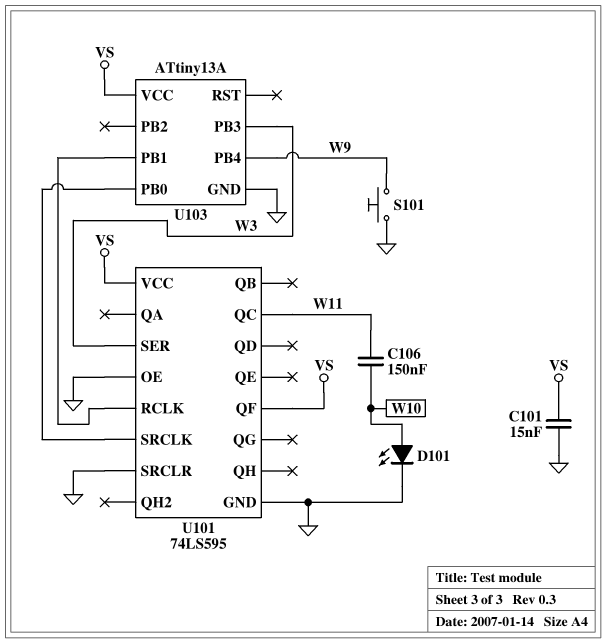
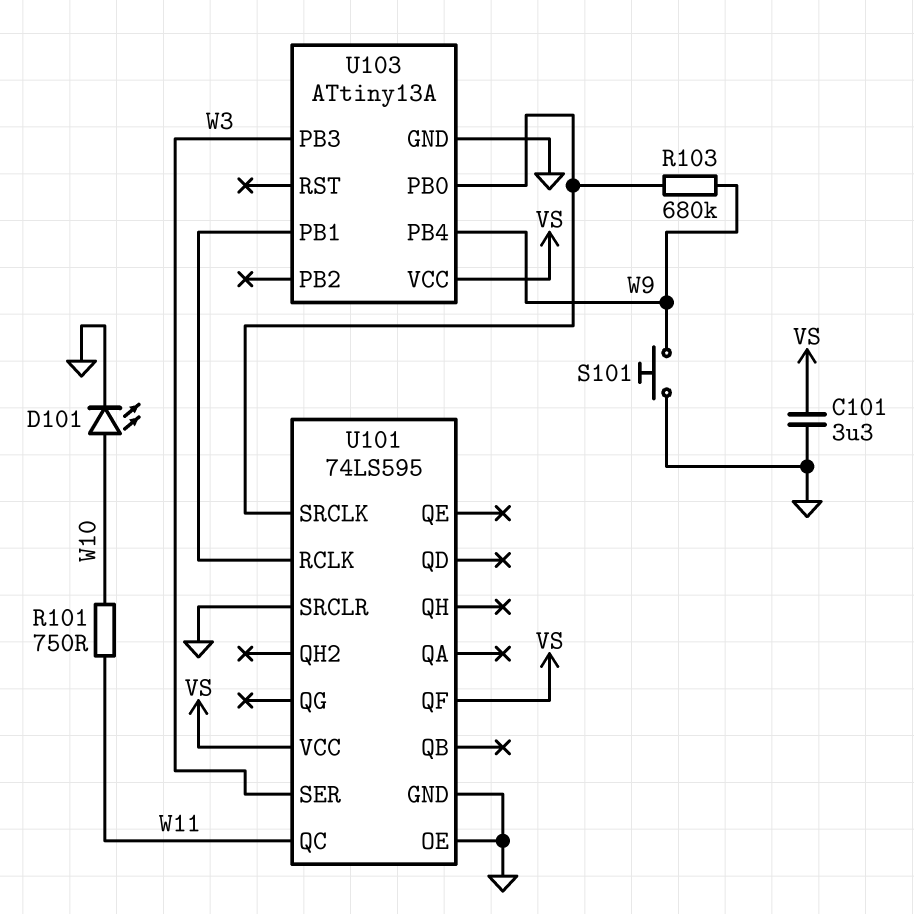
C101: 15nF (GND, VS) -> 3.3uF (GND, VS)
C106: 150nF (W10, W11) -> none
R101: none -> 750 (W10, W11)
R103: none -> 680k (U101/SRCLK, W9)

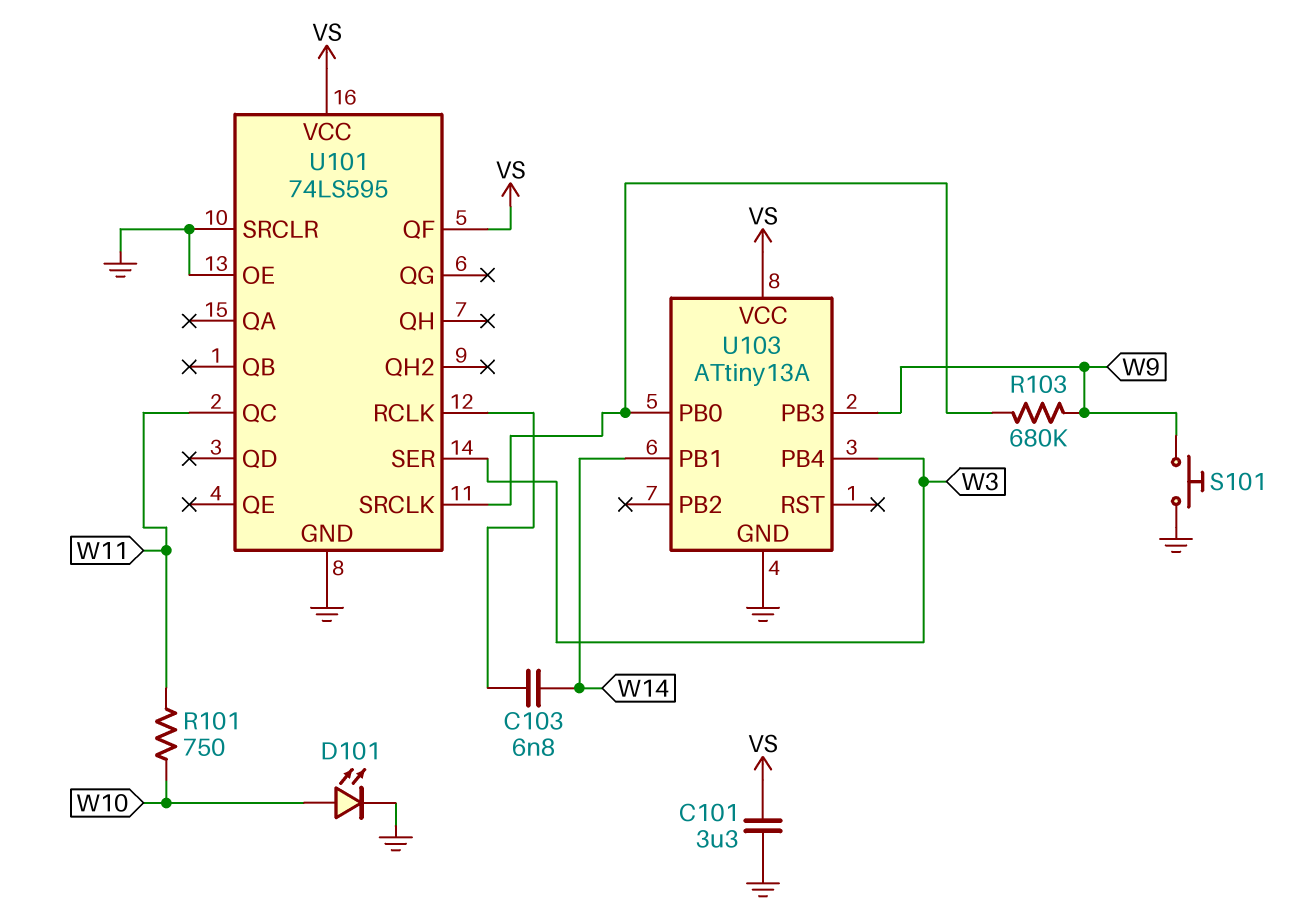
C103: none -> 6.8nF (U101/RCLK, W14)
U103 pin PB1: U101/RCLK -> W14
U103 pin PB3: W3 -> W9
U103 pin PB4: W9 -> W3

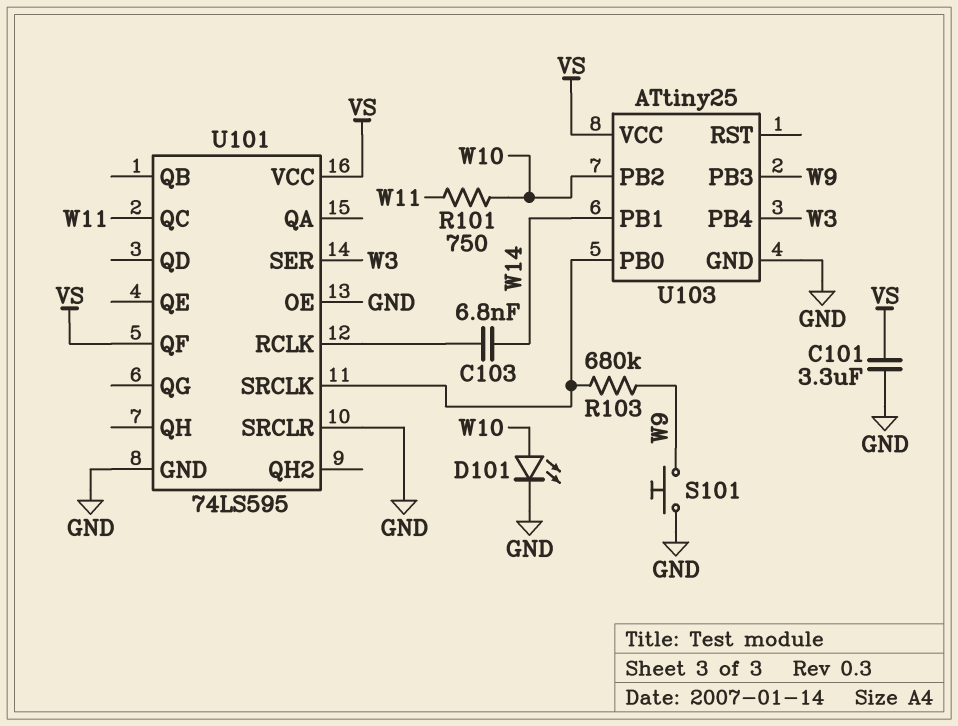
U103: ATtiny13A -> ATtiny25
U103 pin PB2: none -> W10

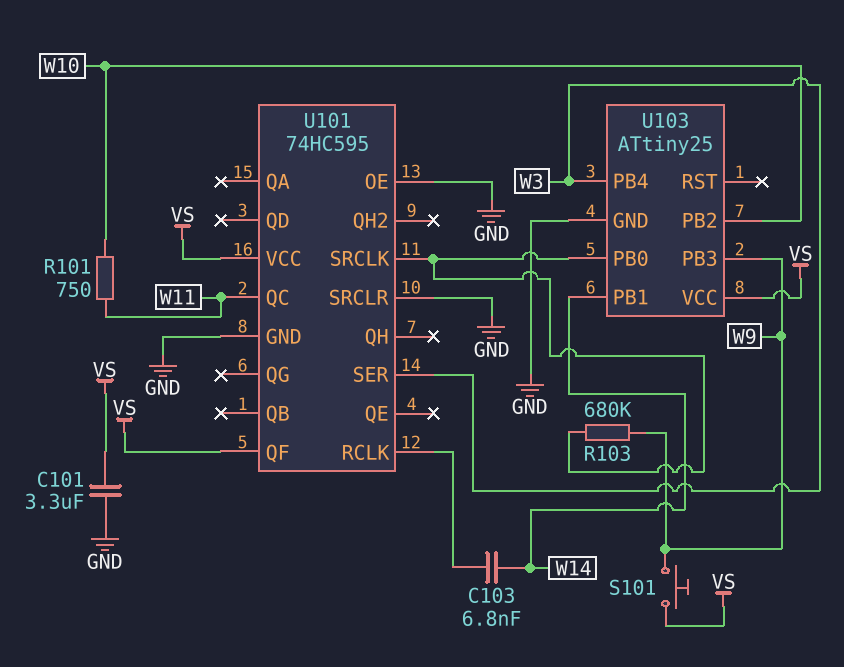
D101: LED (A W10, K GND) -> none
S101: button (GND, W9) -> button (VS, W9)
U101: 74LS595 -> 74HC595

